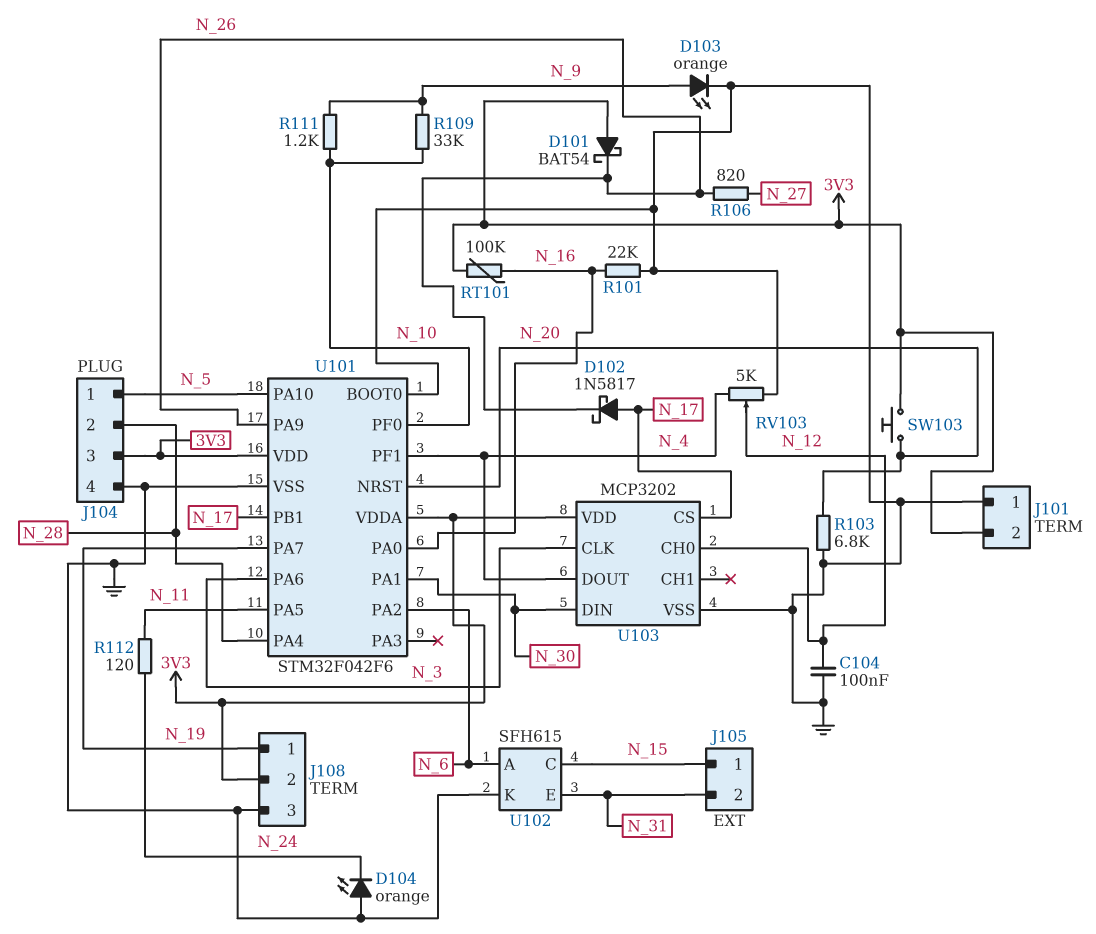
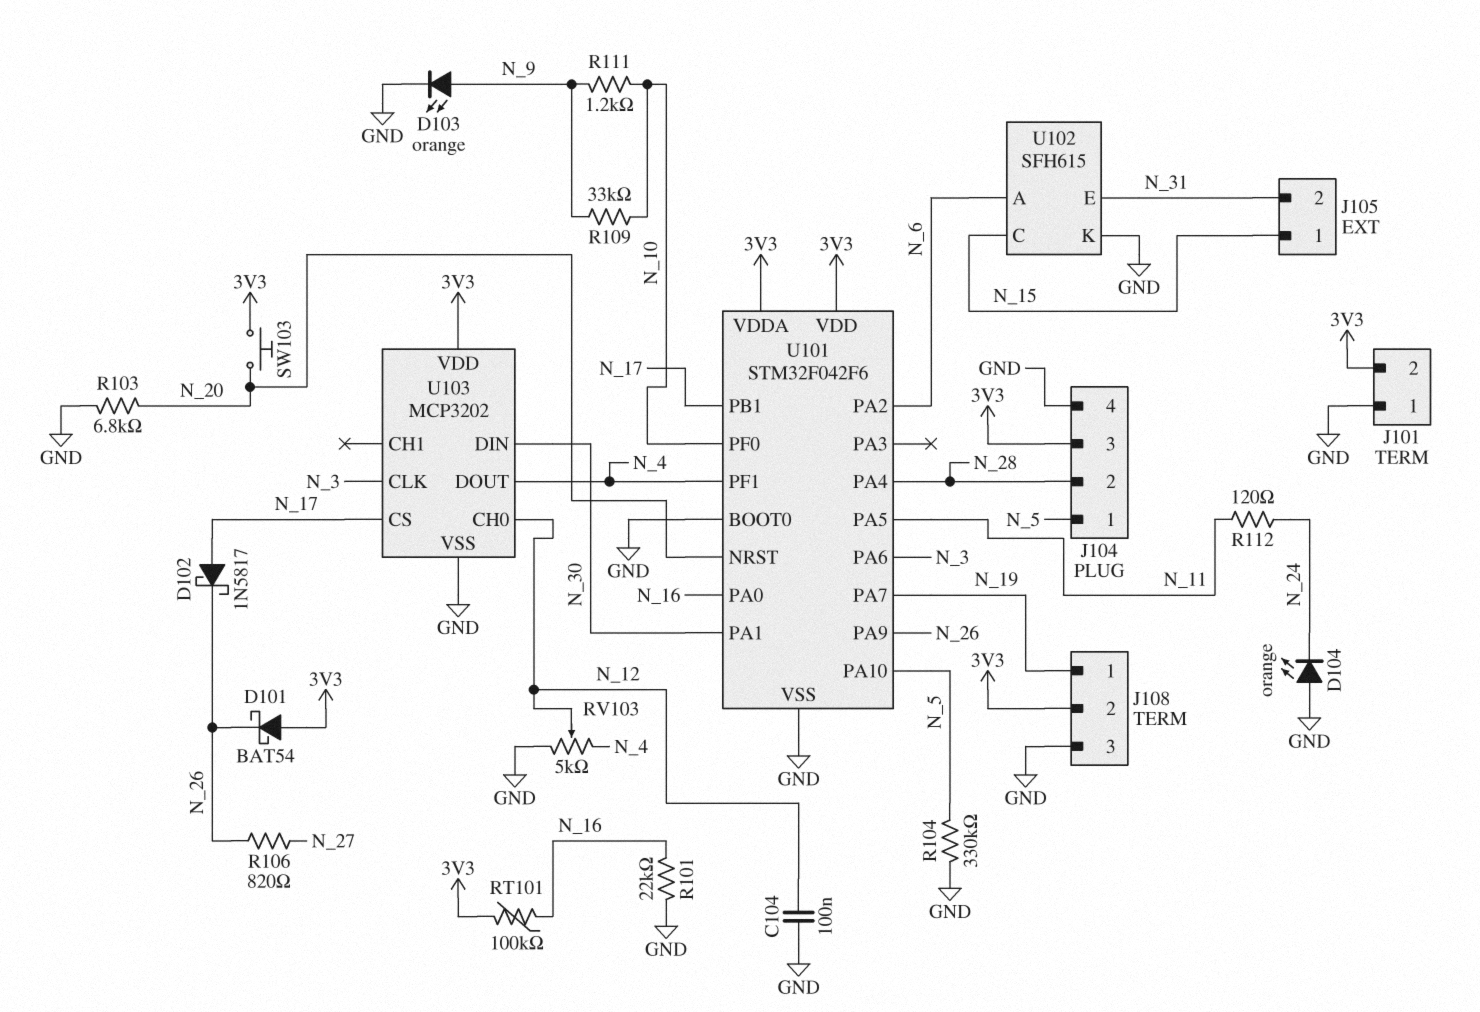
R104: none -> 330k (GND, N_5)

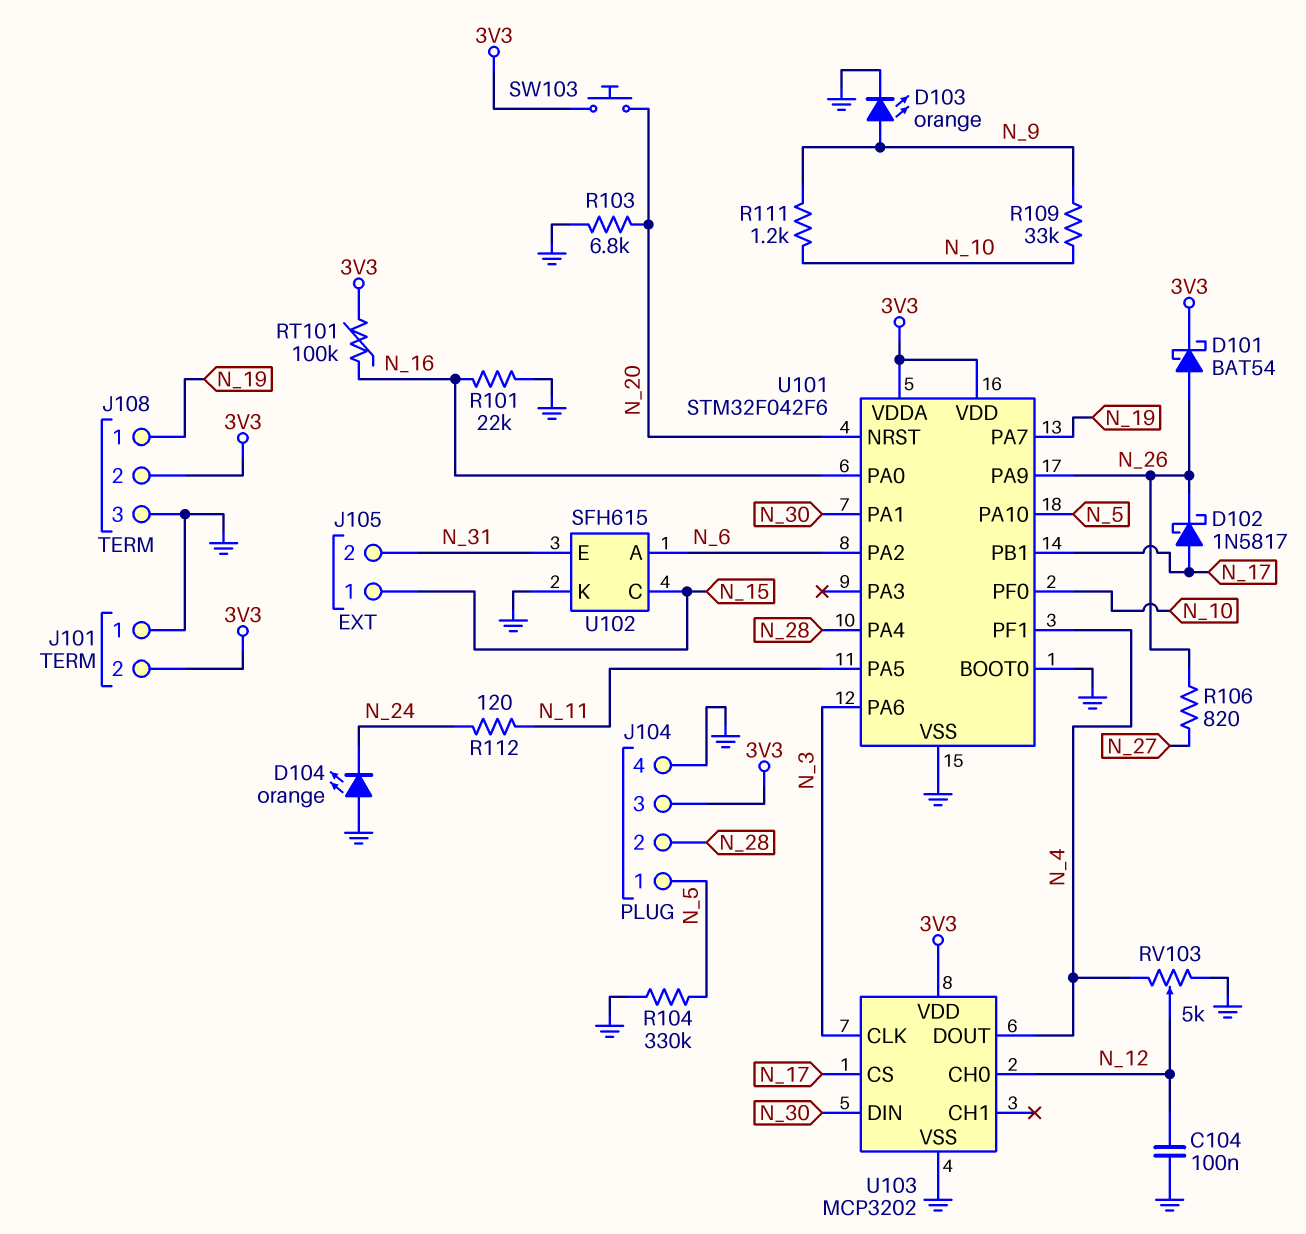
D101: schottky BAT54 (A 3V3, K N_26) -> schottky BAT54 (A N_26, K 3V3)

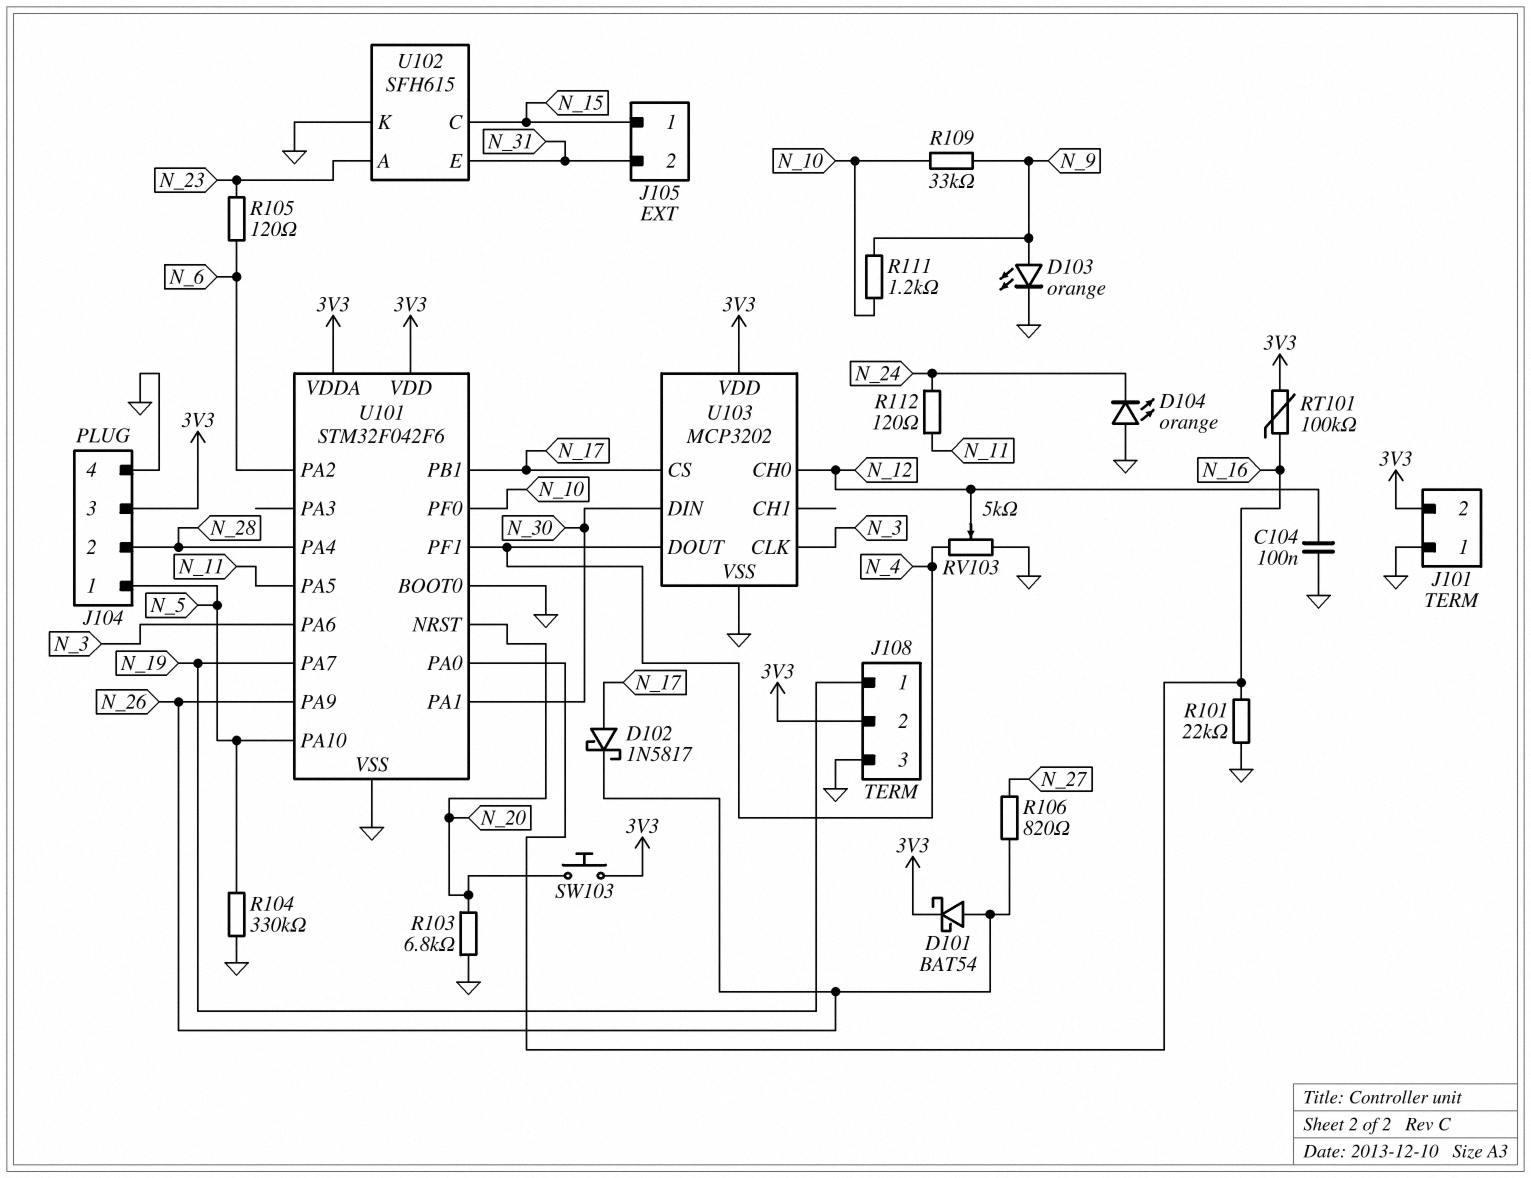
R105: none -> 120 (N_6, N_23)
U102 pin A: N_6 -> N_23

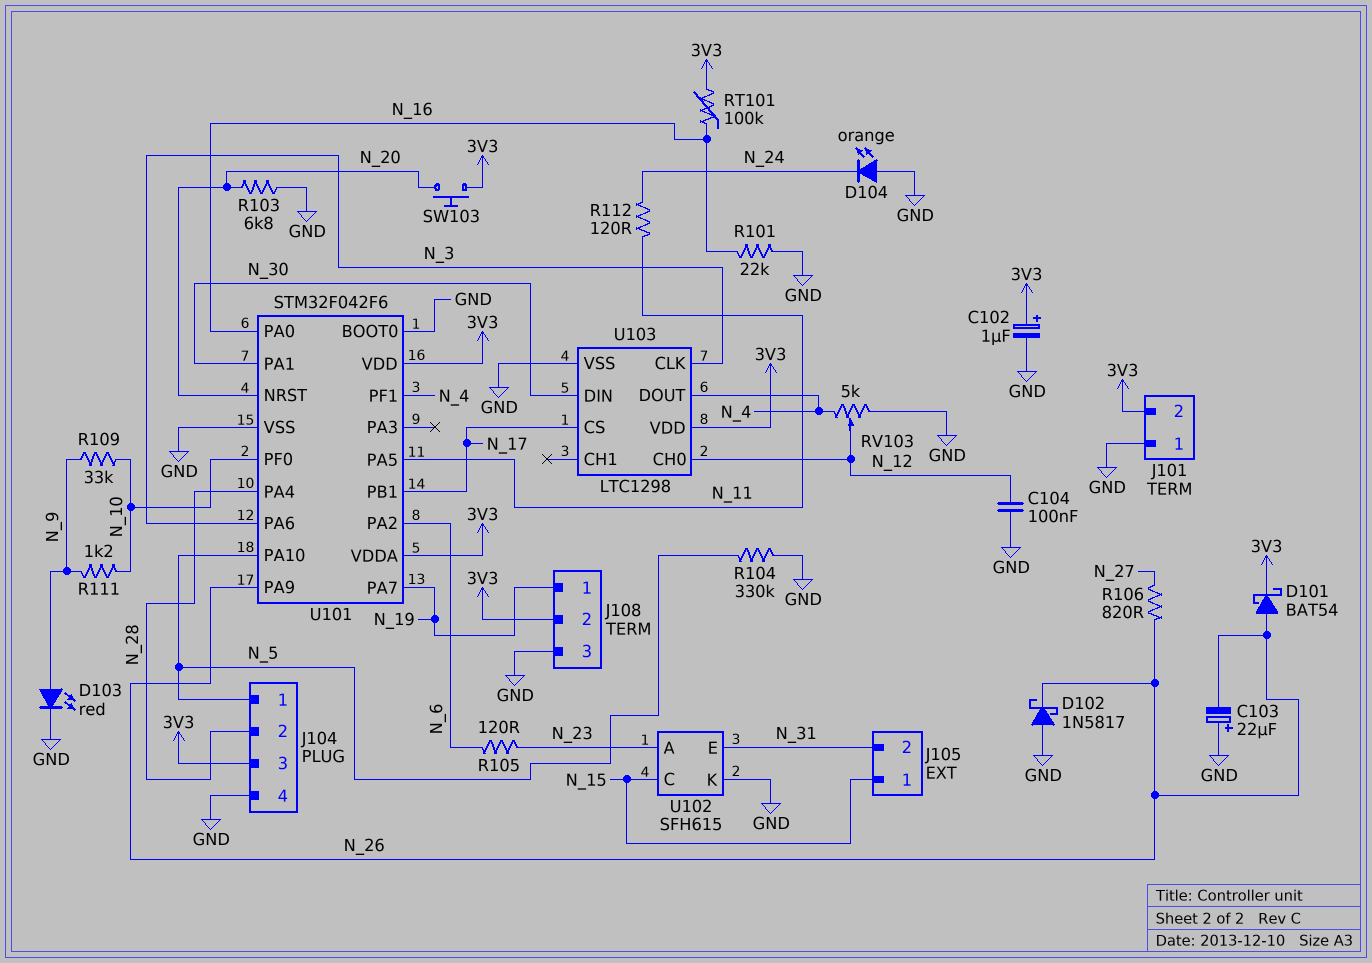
C102: none -> 1uF (plus 3V3, minus GND)
C103: none -> 22uF (plus GND, minus N_26)
D102: schottky 1N5817 (A N_17, K N_26) -> schottky 1N5817 (A GND, K N_26)
D103: LED orange (A N_9, K GND) -> LED red (A N_9, K GND)
U103: MCP3202 -> LTC1298

